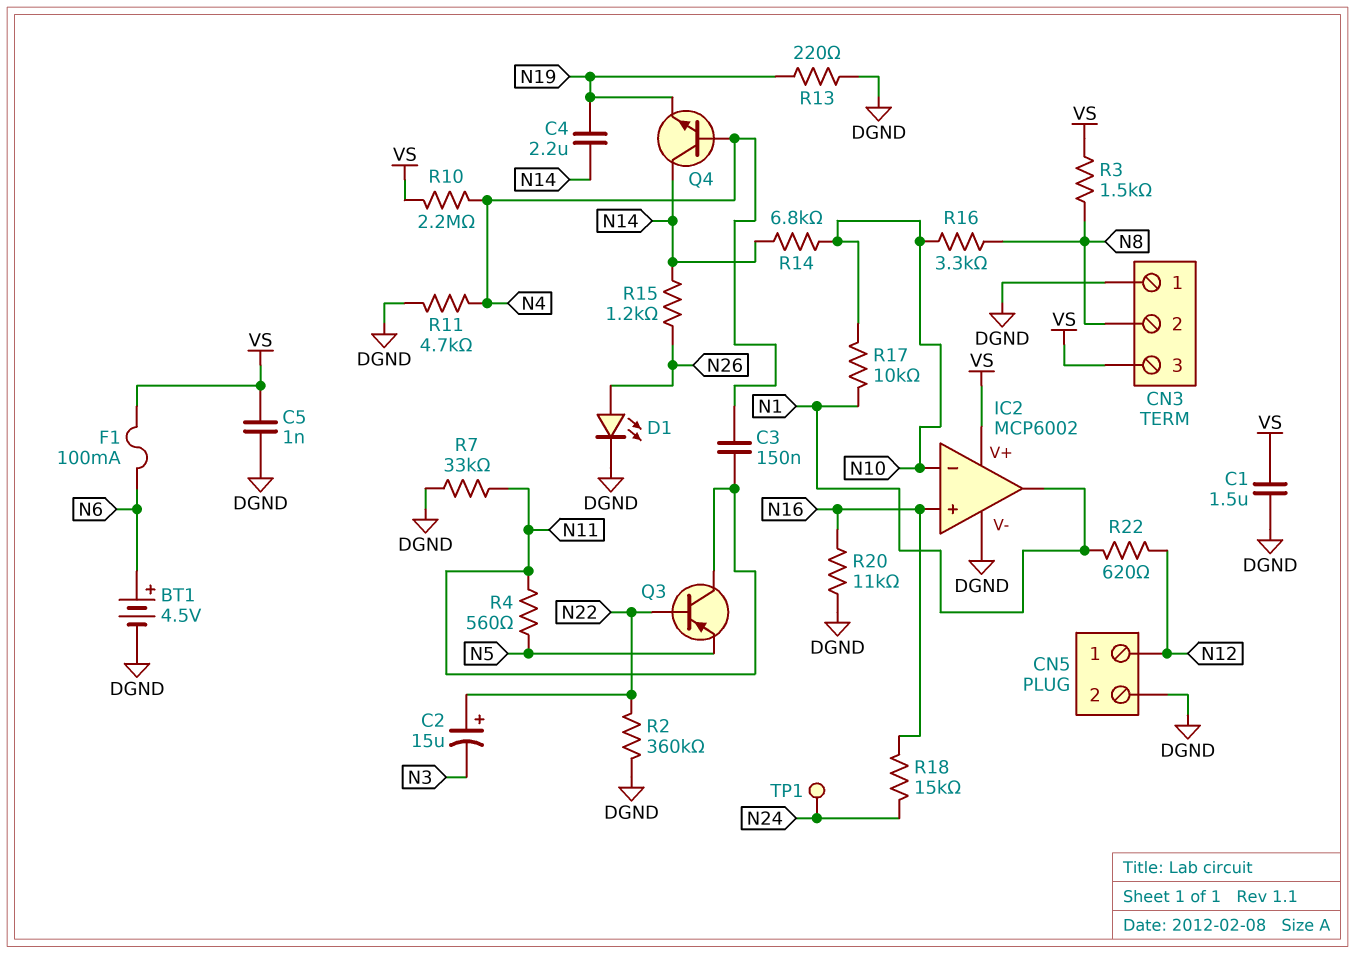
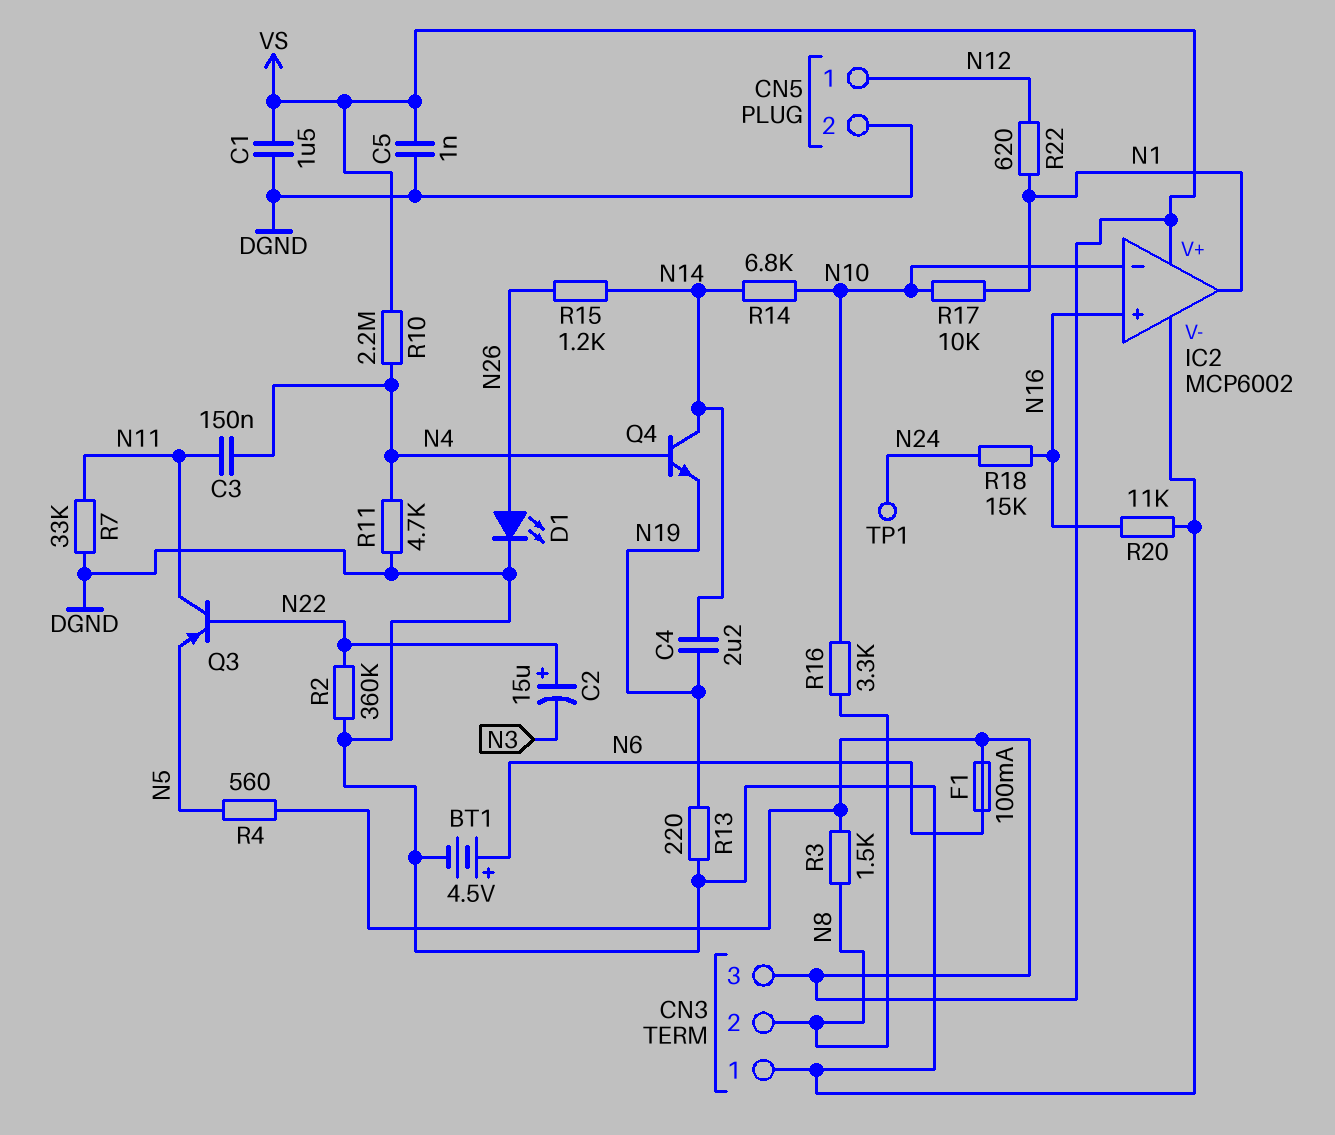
R4: 560 (N5, N11) -> 560 (N5, VS)

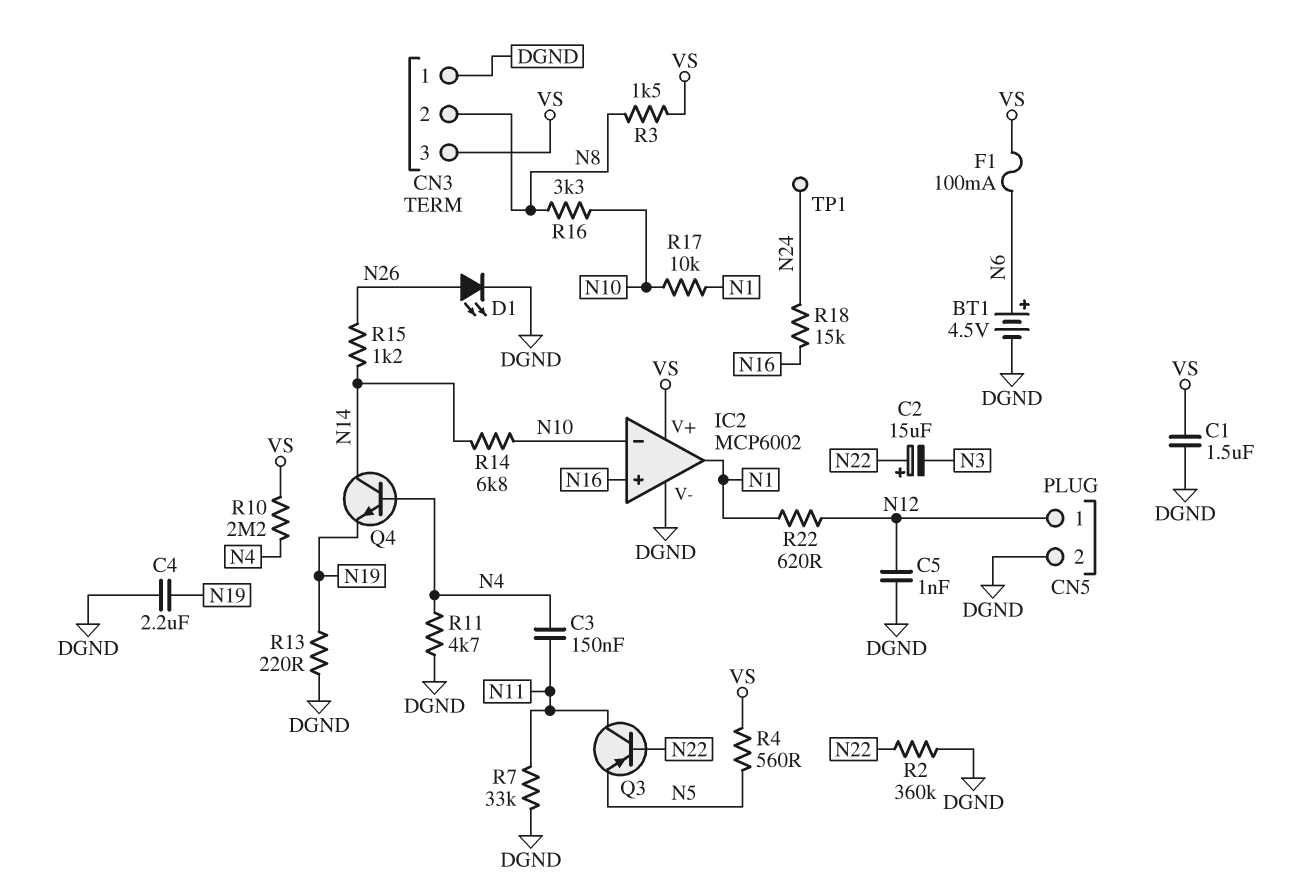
C4: 2.2uF (N14, N19) -> 2.2uF (DGND, N19)
C5: 1nF (DGND, VS) -> 1nF (DGND, N12)
R20: 11k (DGND, N16) -> none

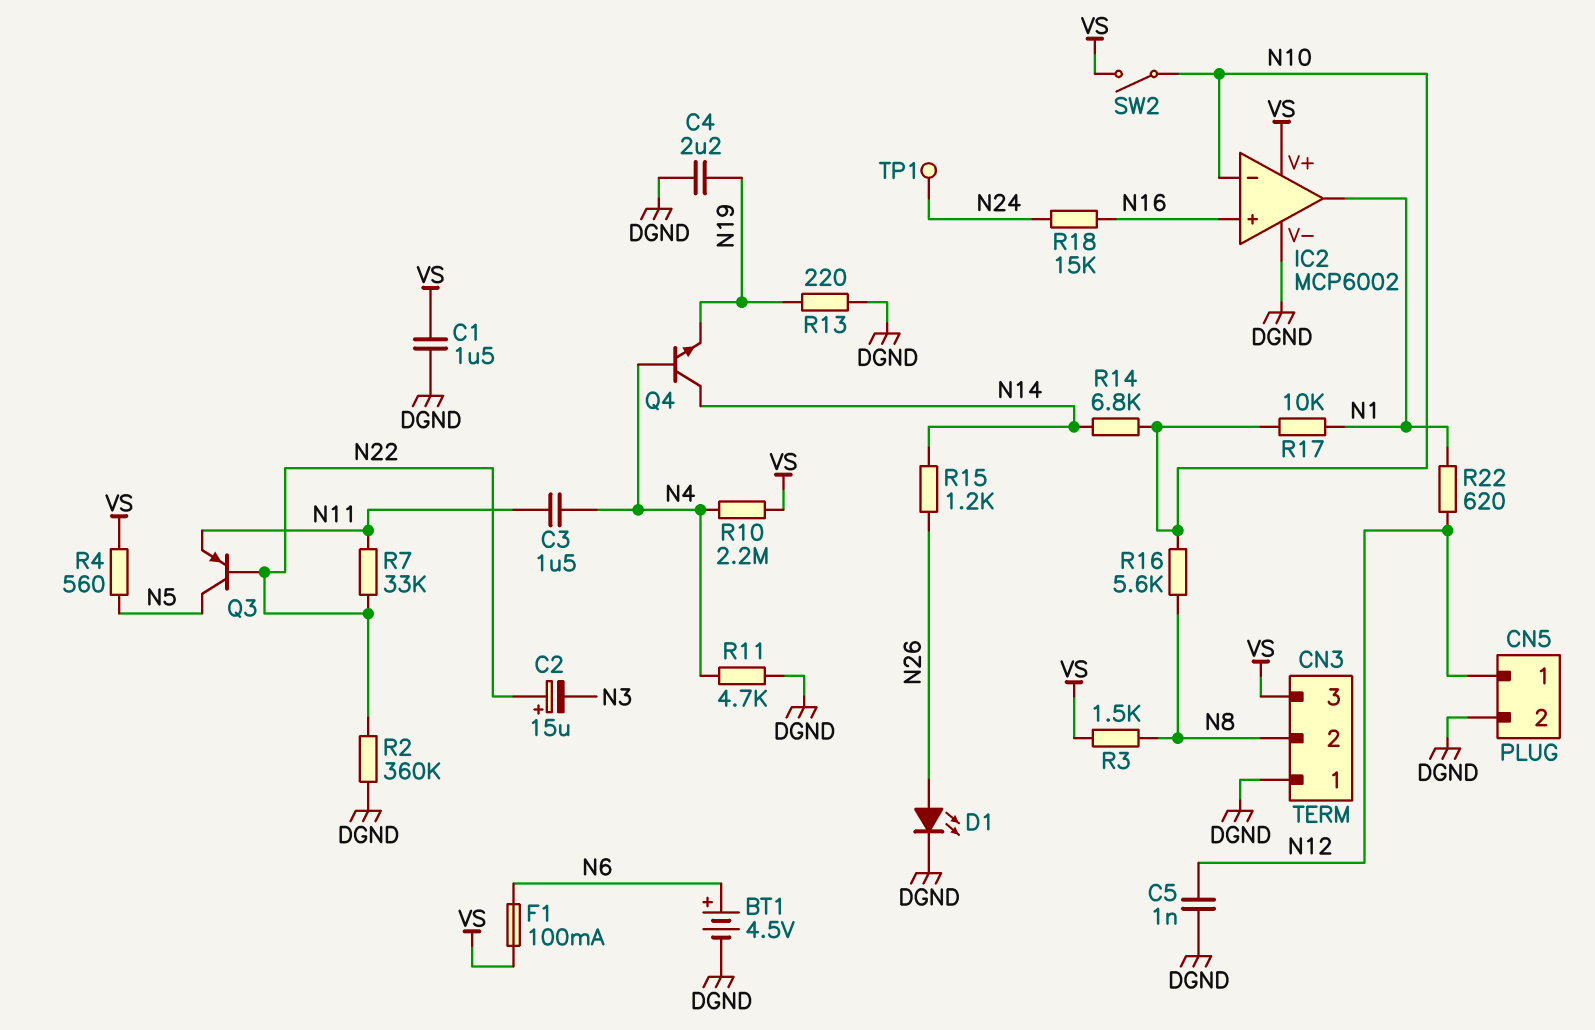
C3: 150nF (N4, N11) -> 1.5uF (N4, N11)
Q3: PNP (B N22, C N11, E N5) -> PNP (B N22, C N5, E N11)
R7: 33k (DGND, N11) -> 33k (N11, N22)
R16: 3.3k (N8, N10) -> 5.6k (N8, N10)
SW2: none -> switch (N10, VS)

